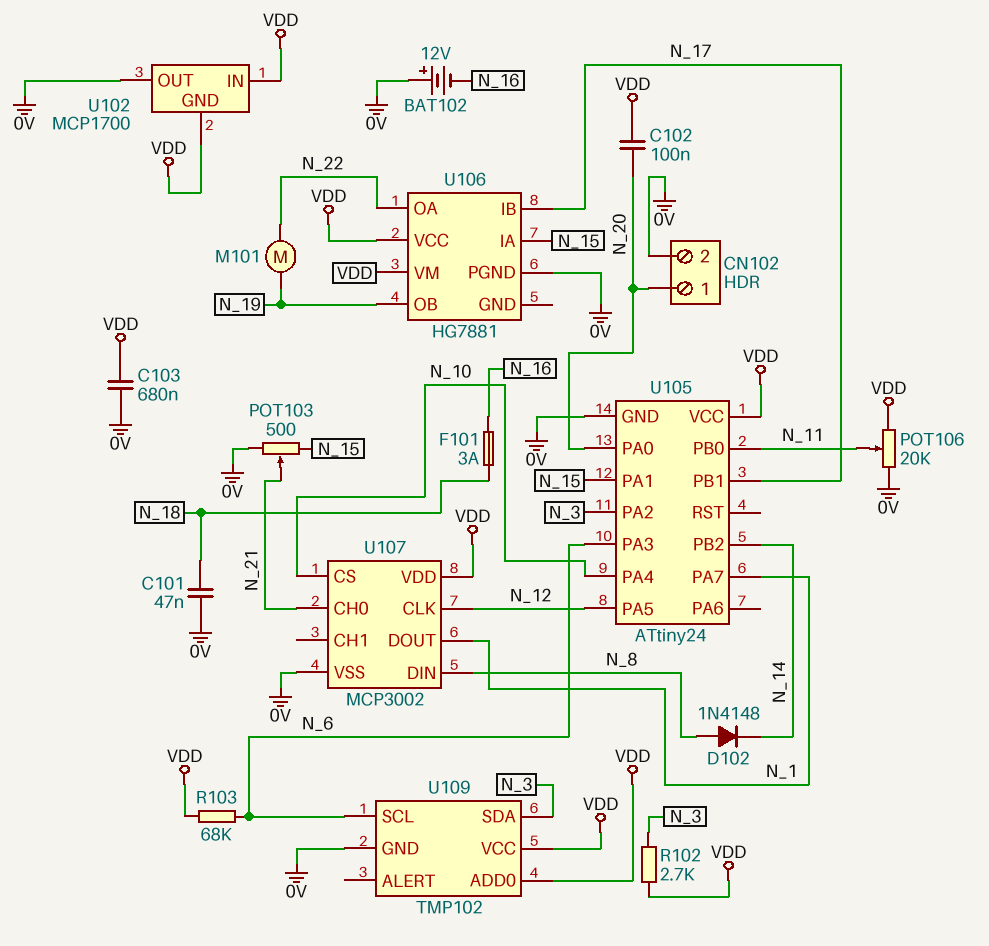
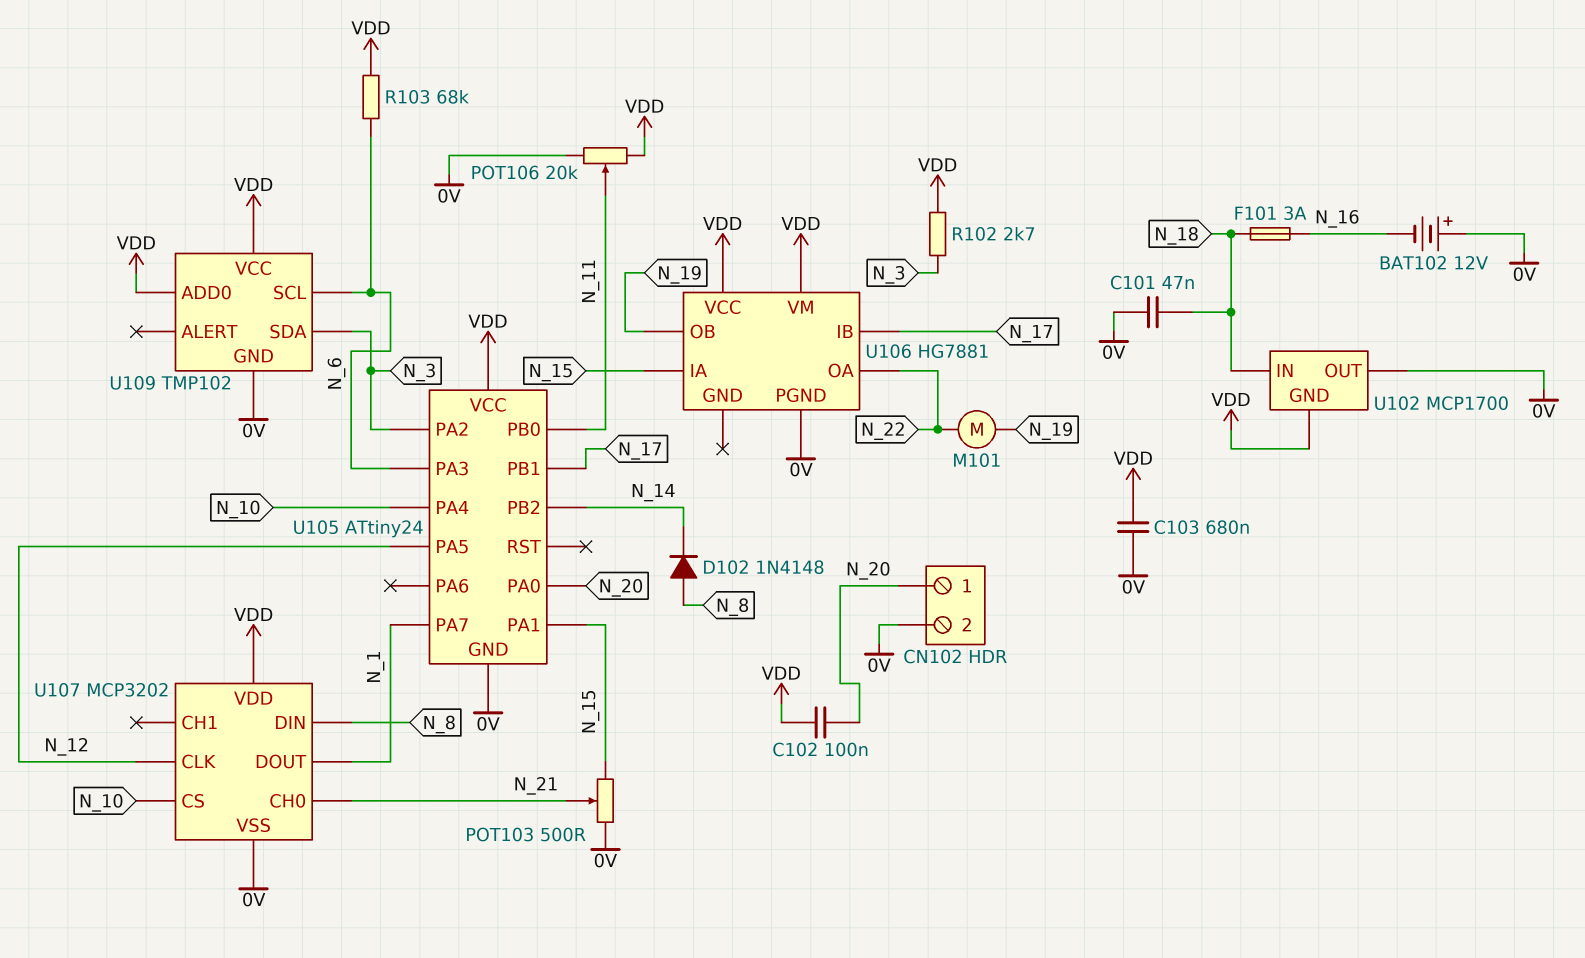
U102 pin IN: VDD -> N_18
U107: MCP3002 -> MCP3202

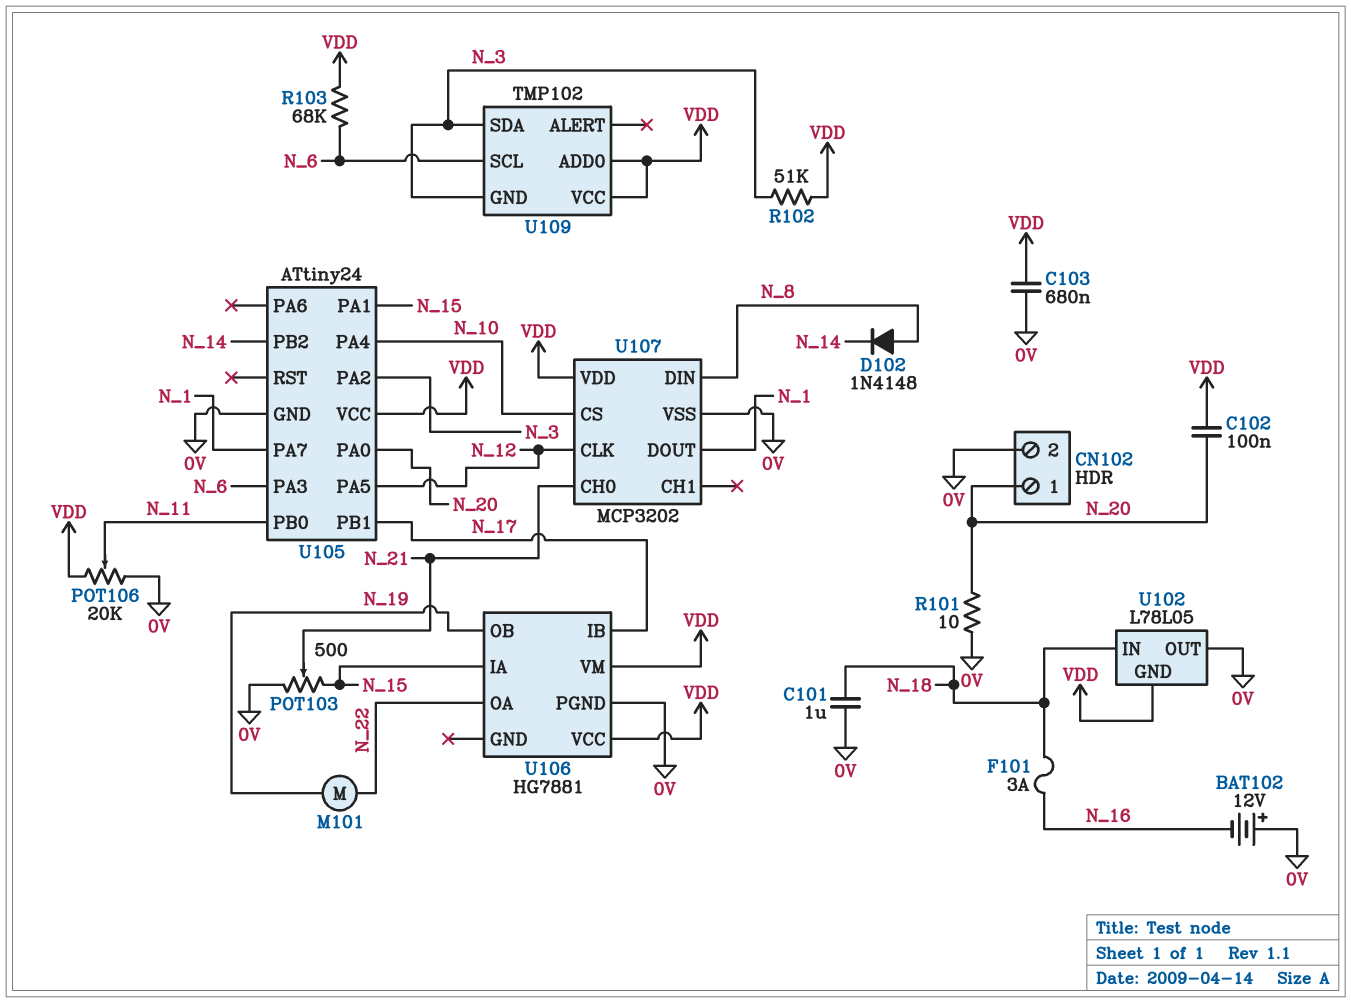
C101: 47nF (0V, N_18) -> 1uF (0V, N_18)
R101: none -> 10 (0V, N_20)
R102: 2.7k (N_3, VDD) -> 51k (N_3, VDD)
U102: MCP1700 -> L78L05
U109 pin GND: 0V -> N_3

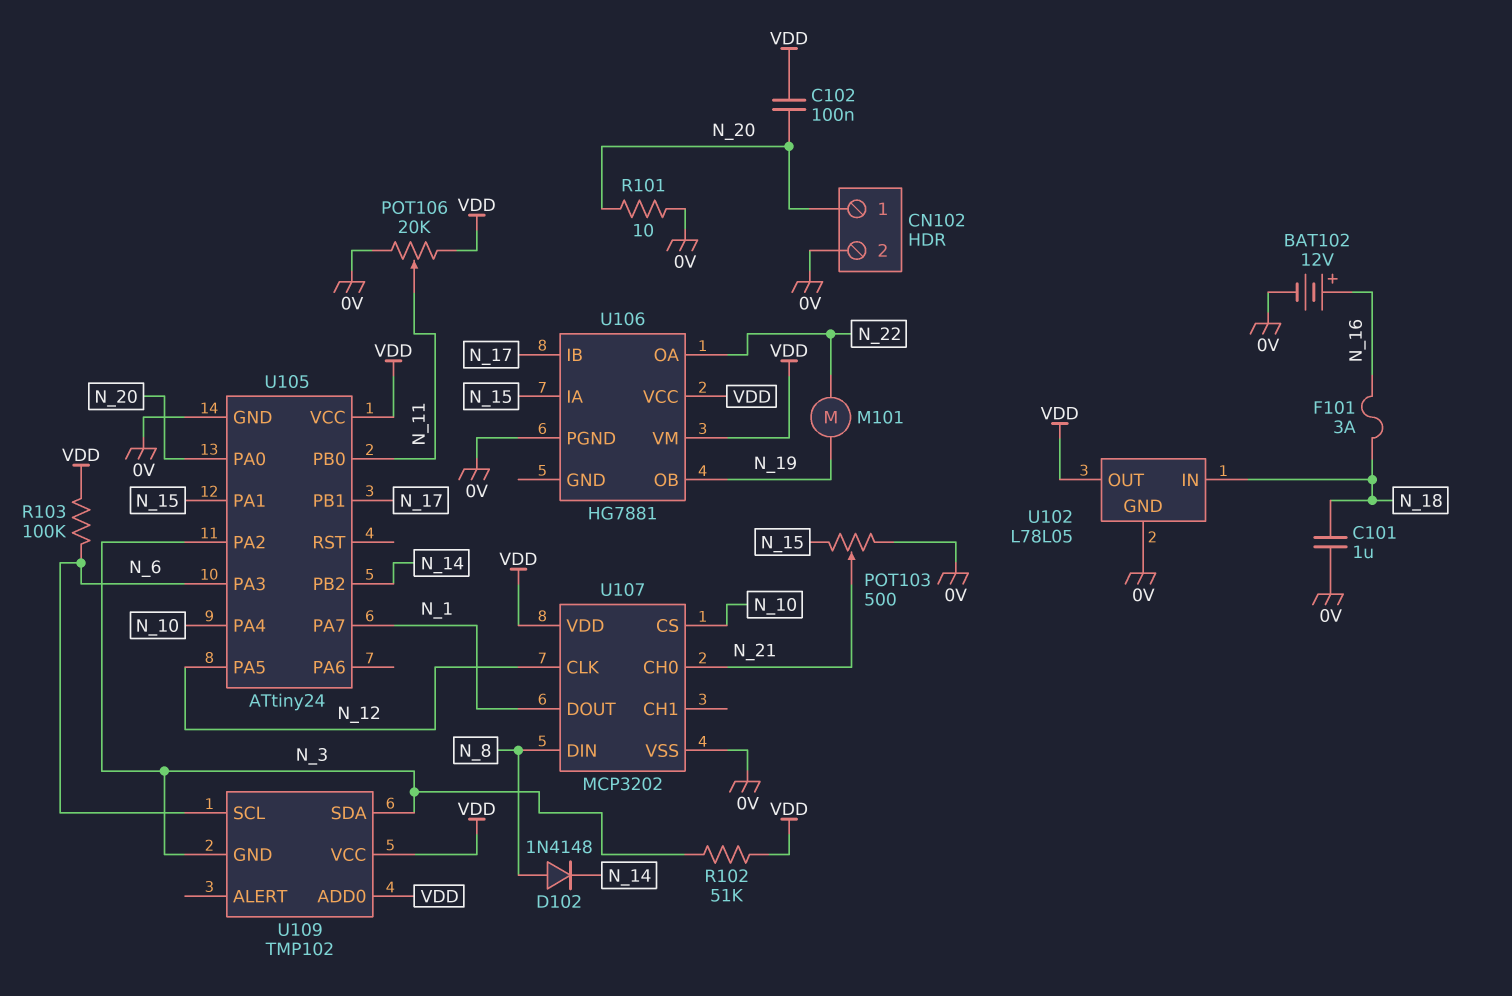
BAT102: 12V (plus 0V, minus N_16) -> 12V (plus N_16, minus 0V)
C103: 680nF (0V, VDD) -> none
R103: 68k (N_6, VDD) -> 100k (N_6, VDD)
U102 pin GND: VDD -> 0V
U102 pin OUT: 0V -> VDD

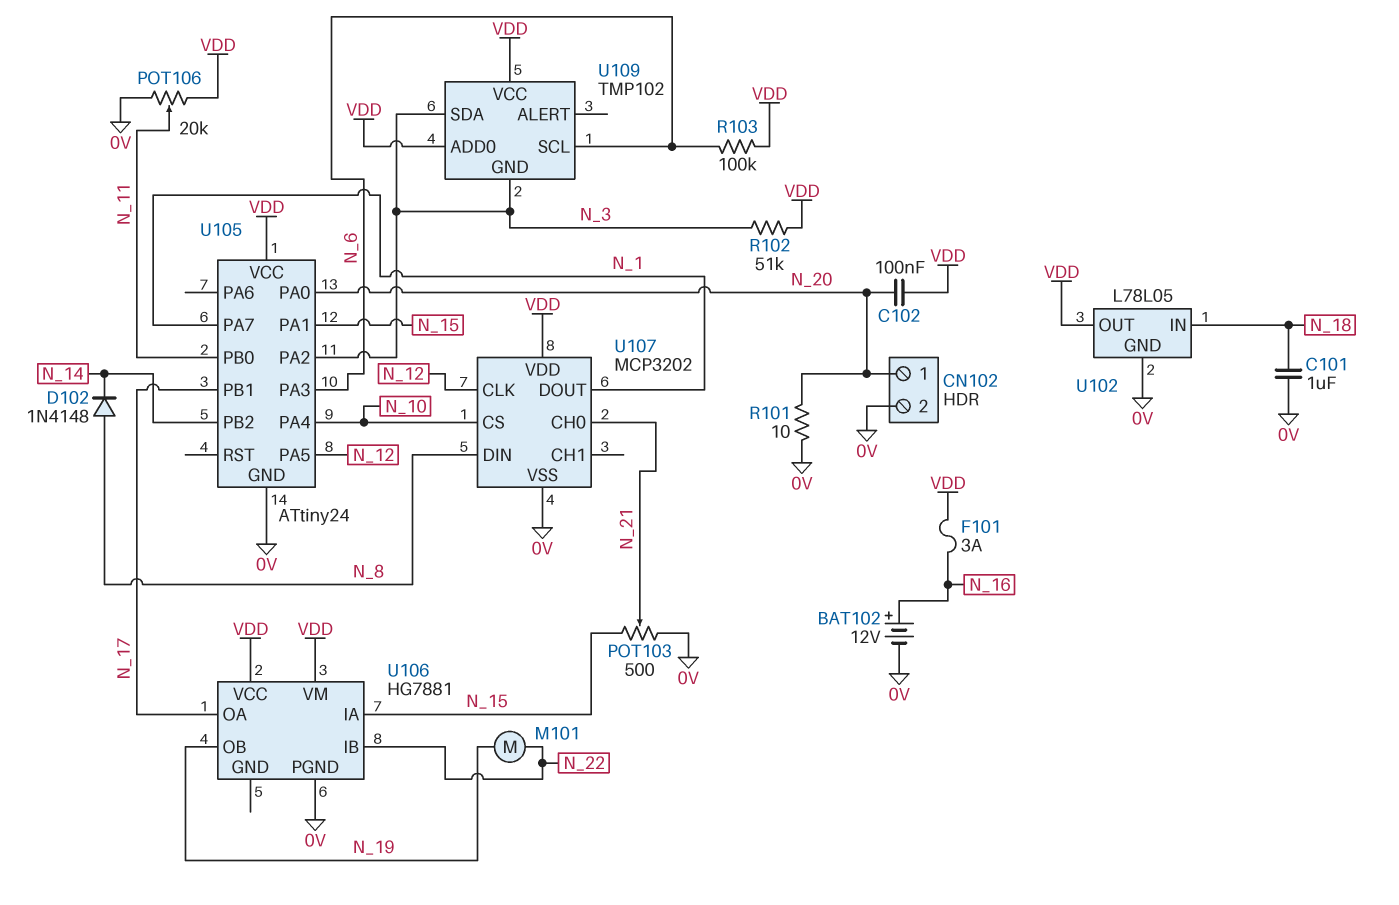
F101: 3A (N_16, N_18) -> 3A (N_16, VDD)
U106 pin IB: N_17 -> N_22
U106 pin OA: N_22 -> N_17

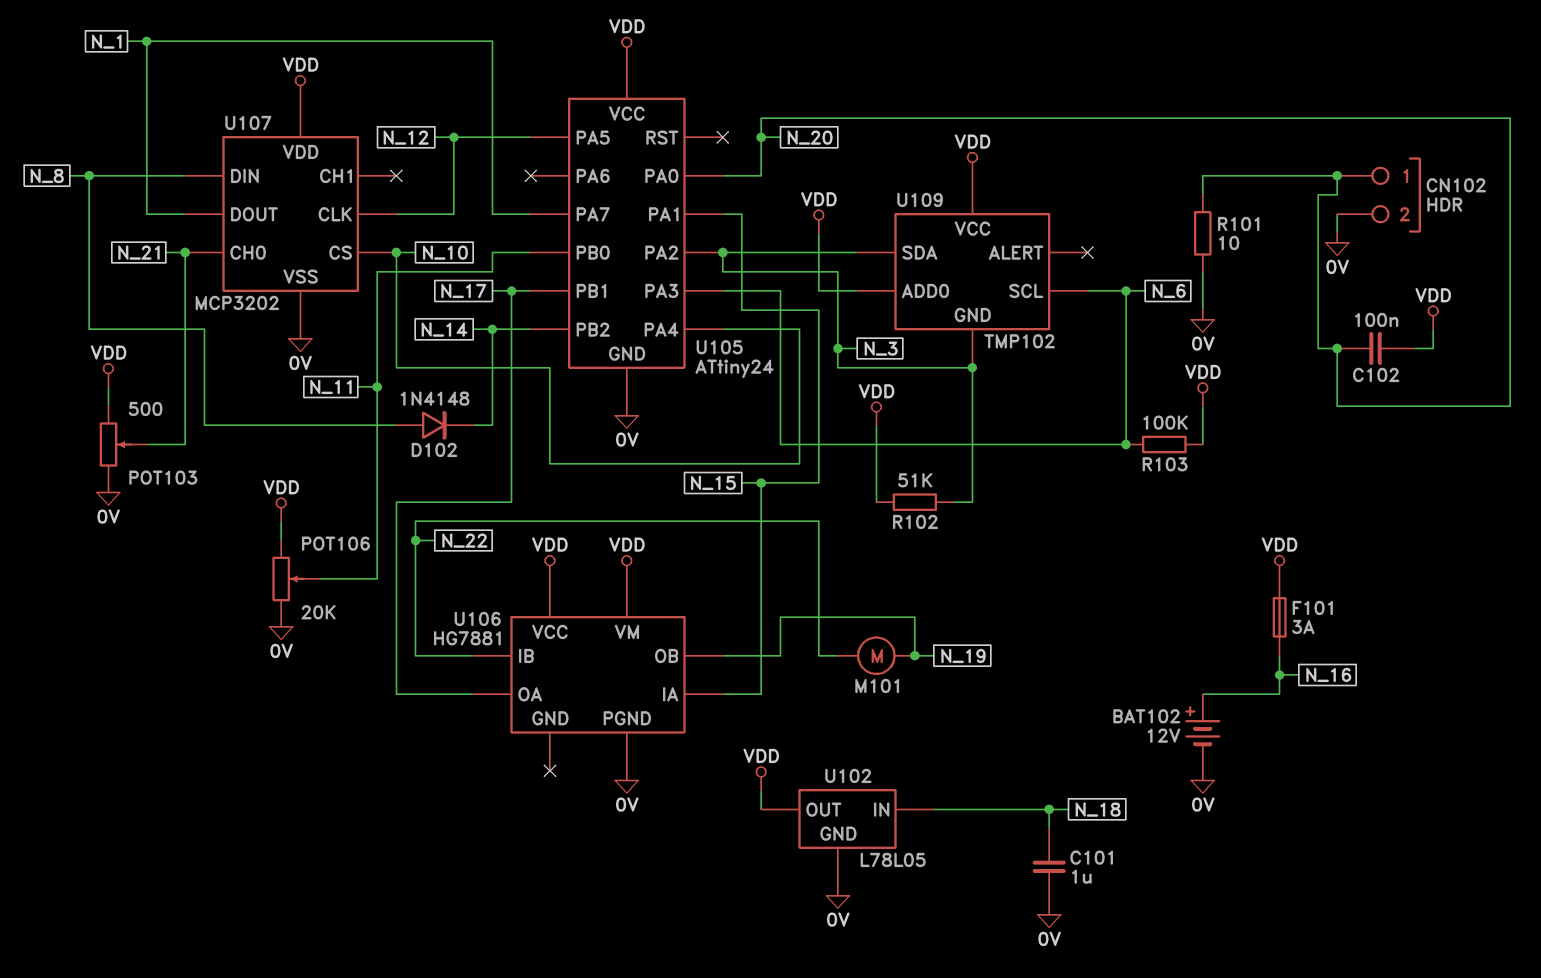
POT103: 500 (0V, N_15, wiper N_21) -> 500 (0V, VDD, wiper N_21)

